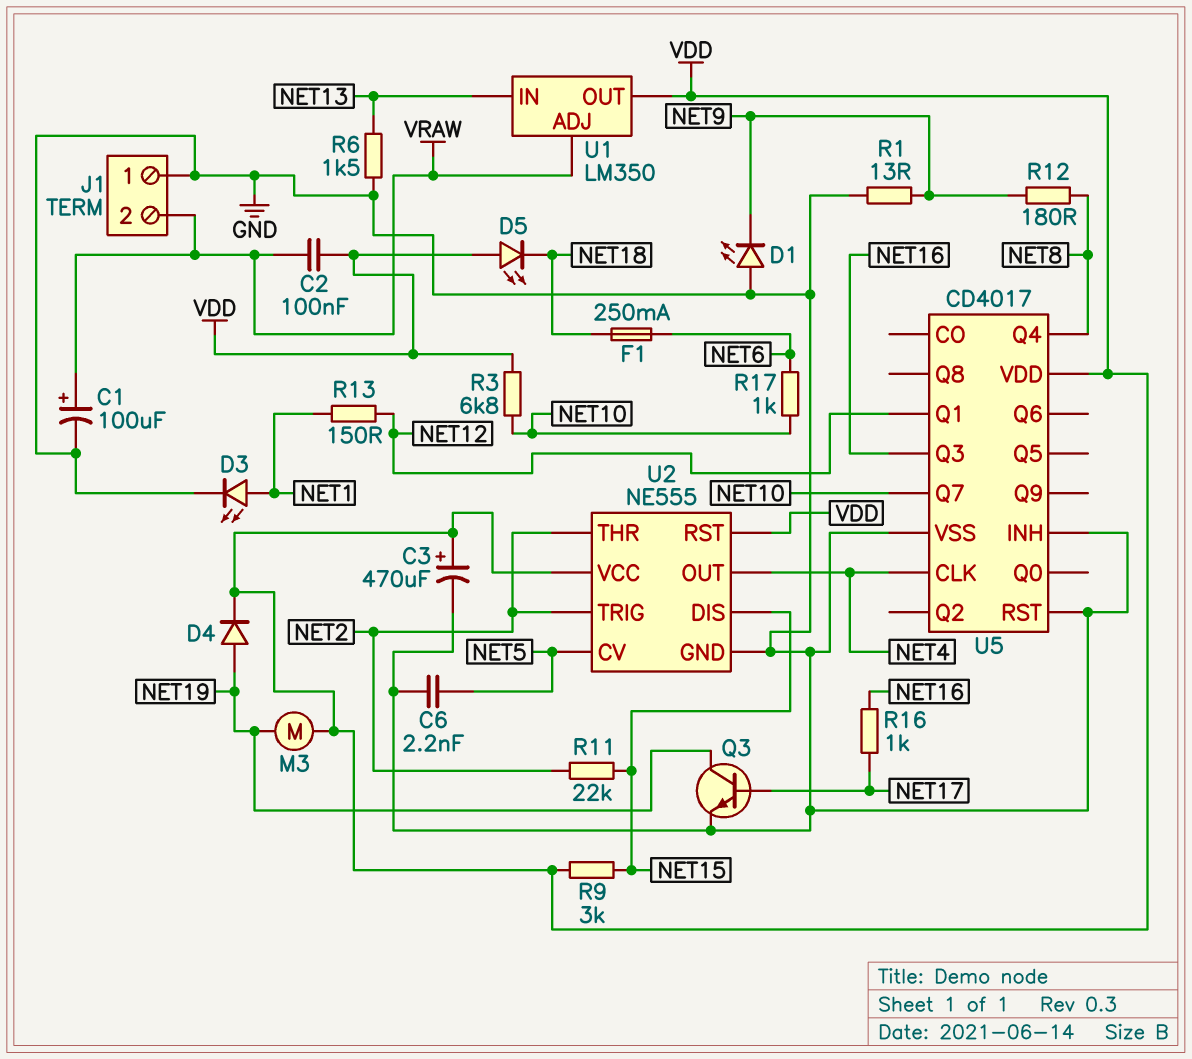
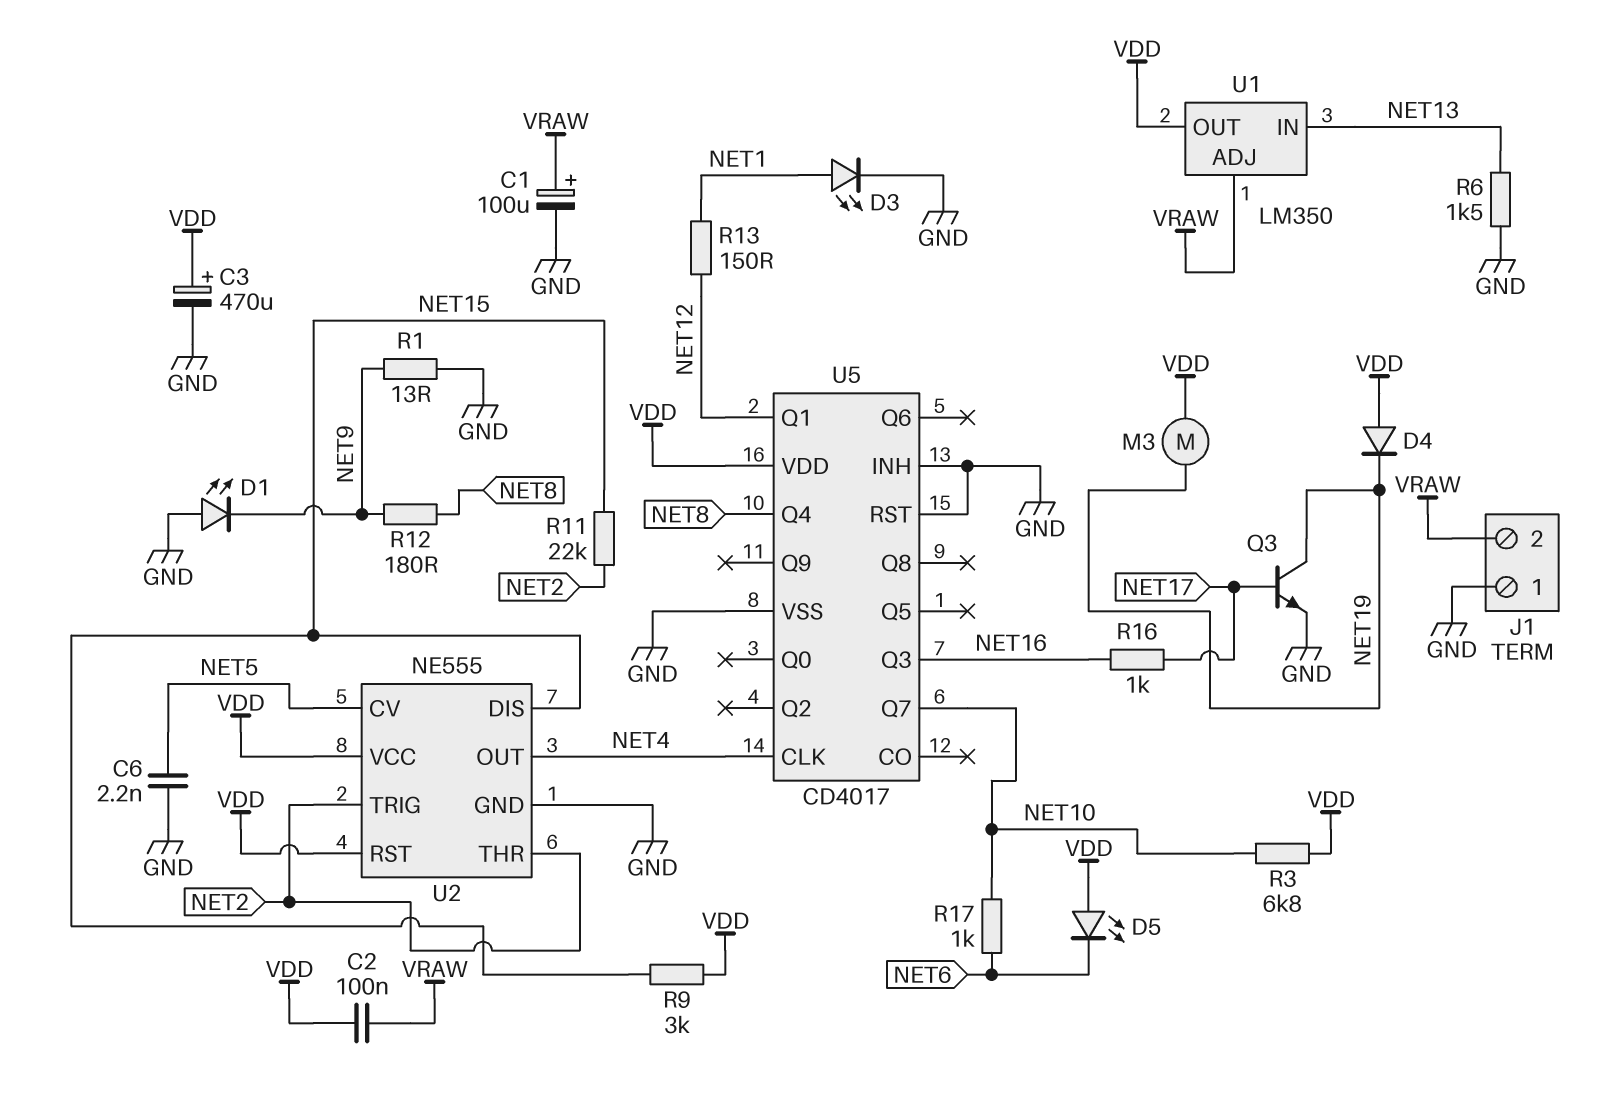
D4: diode (A NET19, K VDD) -> diode (A VDD, K NET19)
D5: LED (A VDD, K NET18) -> LED (A VDD, K NET6)
F1: 250mA (NET6, NET18) -> none

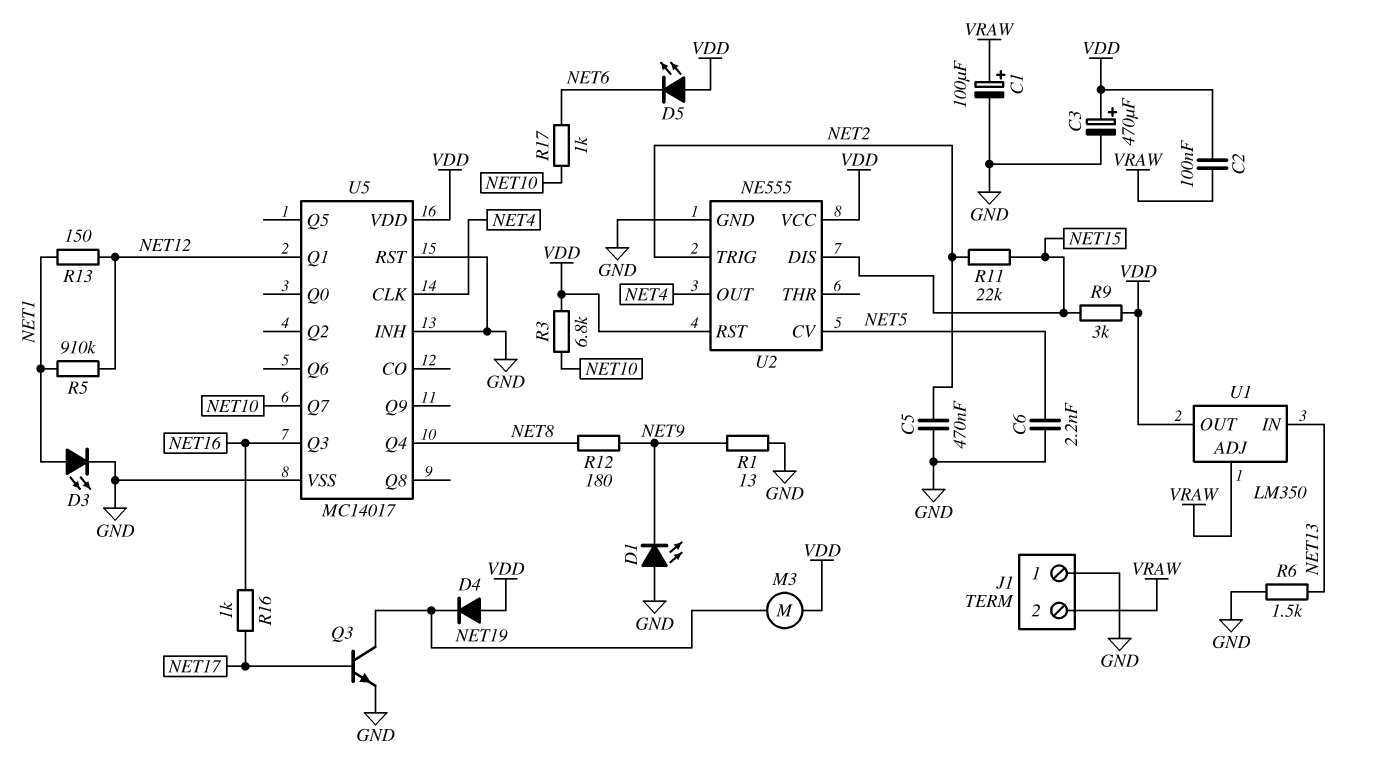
C5: none -> 470nF (GND, NET2)
R5: none -> 910k (NET1, NET12)
U2 pin THR: NET2 -> none
U5: CD4017 -> MC14017

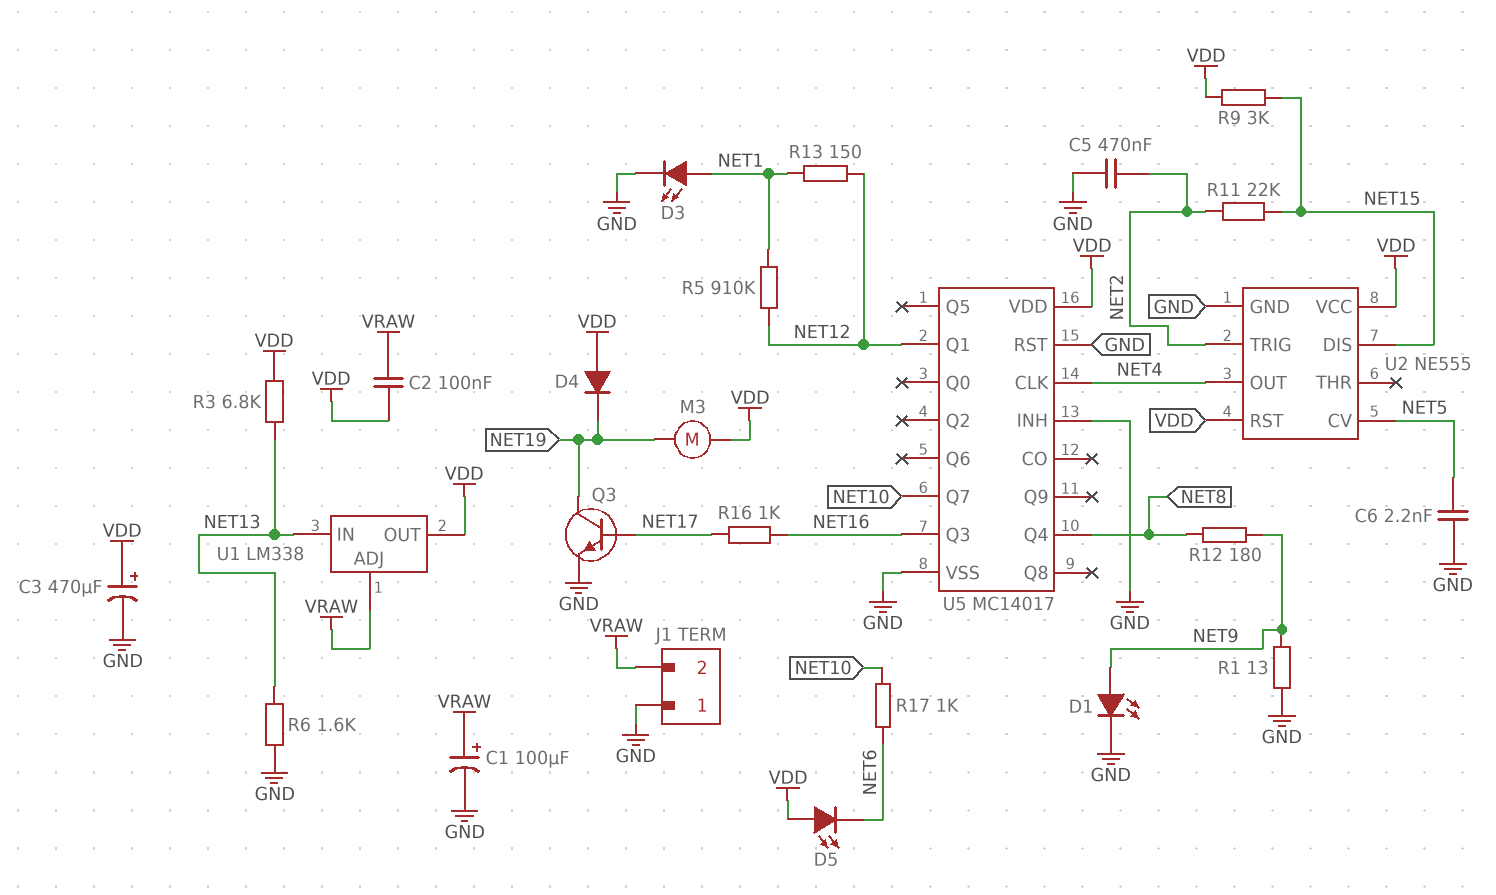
D1: LED (A GND, K NET9) -> LED (A NET9, K GND)
R3: 6.8k (NET10, VDD) -> 6.8k (NET13, VDD)
R6: 1.5k (GND, NET13) -> 1.6k (GND, NET13)
U1: LM350 -> LM338

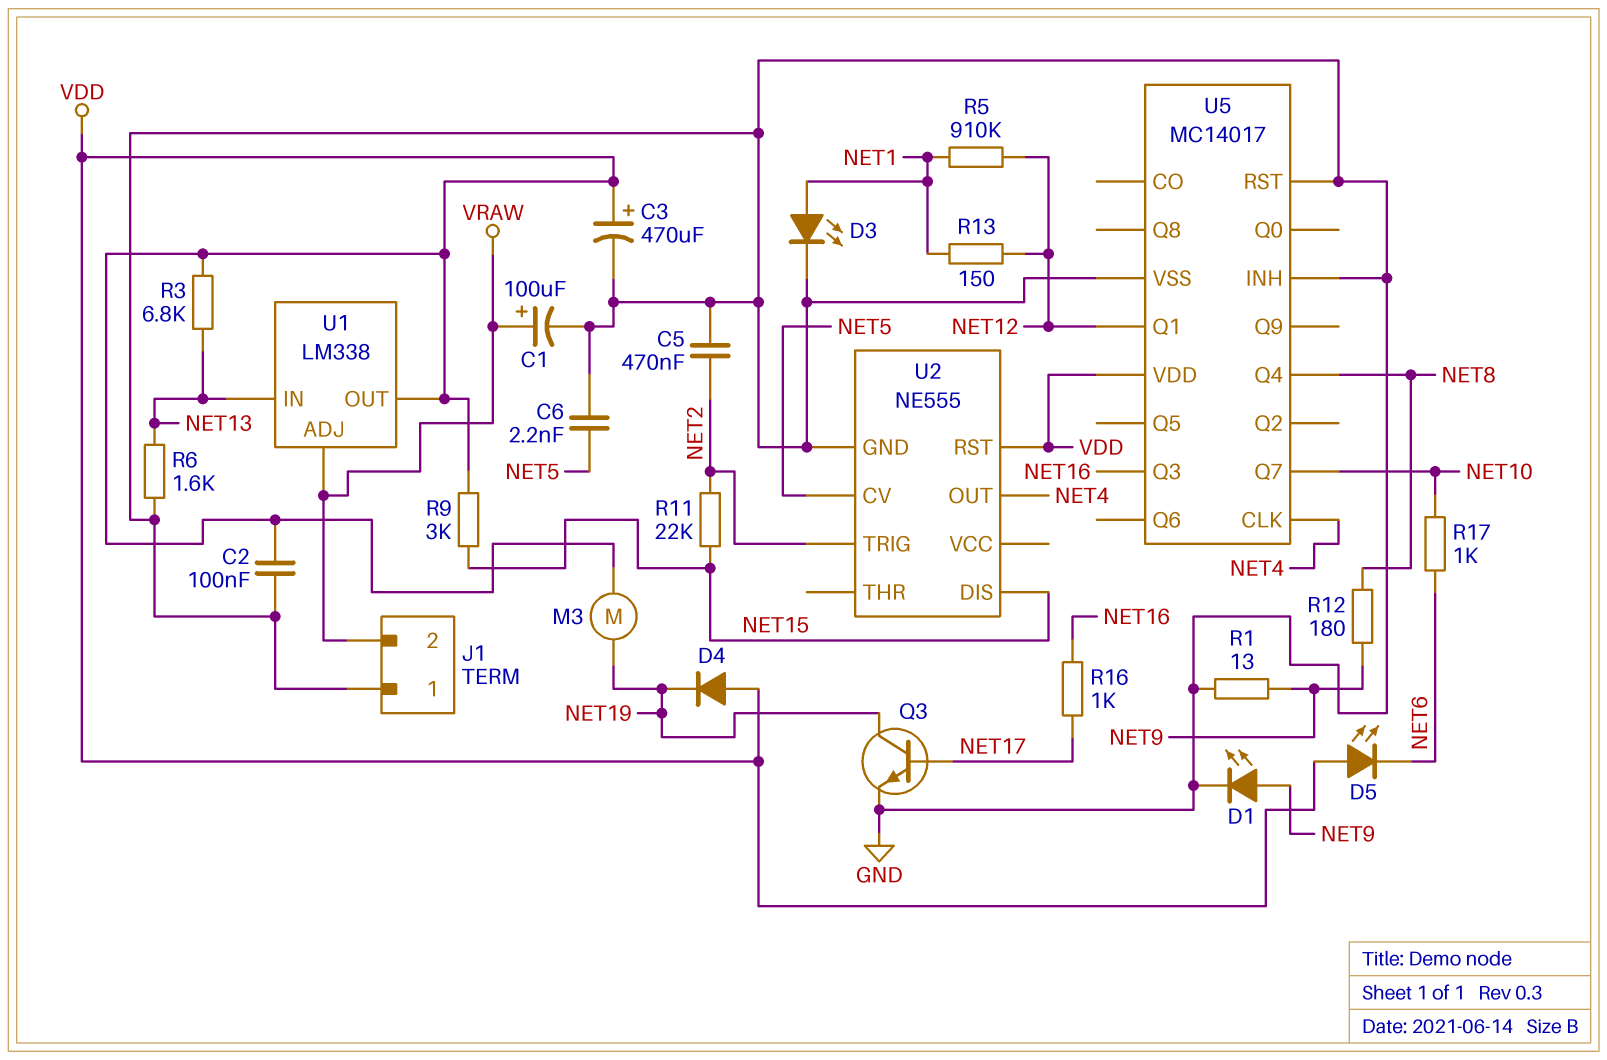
C2: 100nF (VDD, VRAW) -> 100nF (GND, VDD)
U2 pin VCC: VDD -> none

